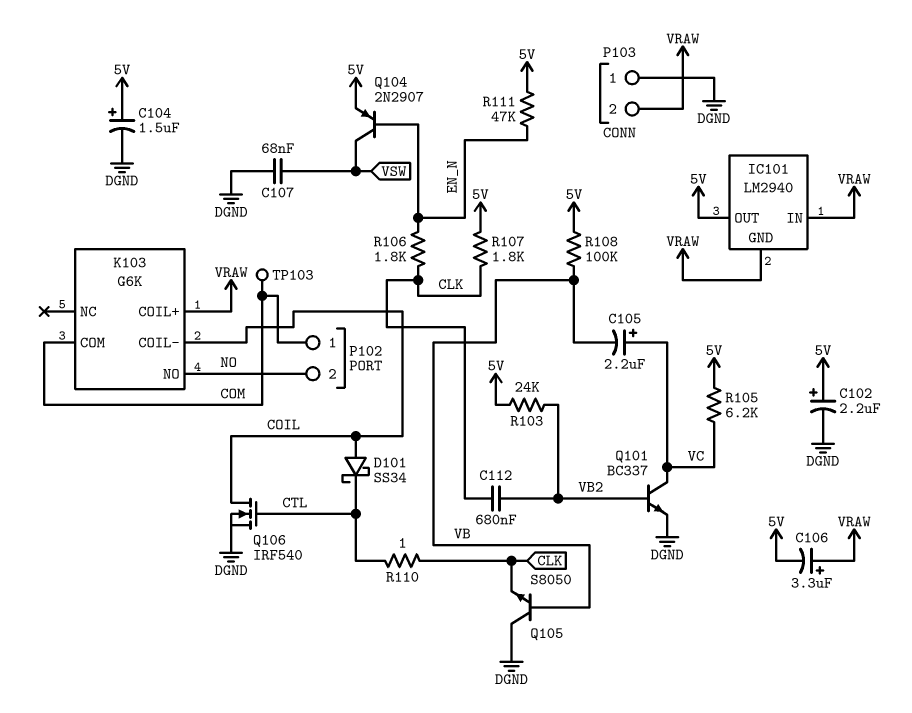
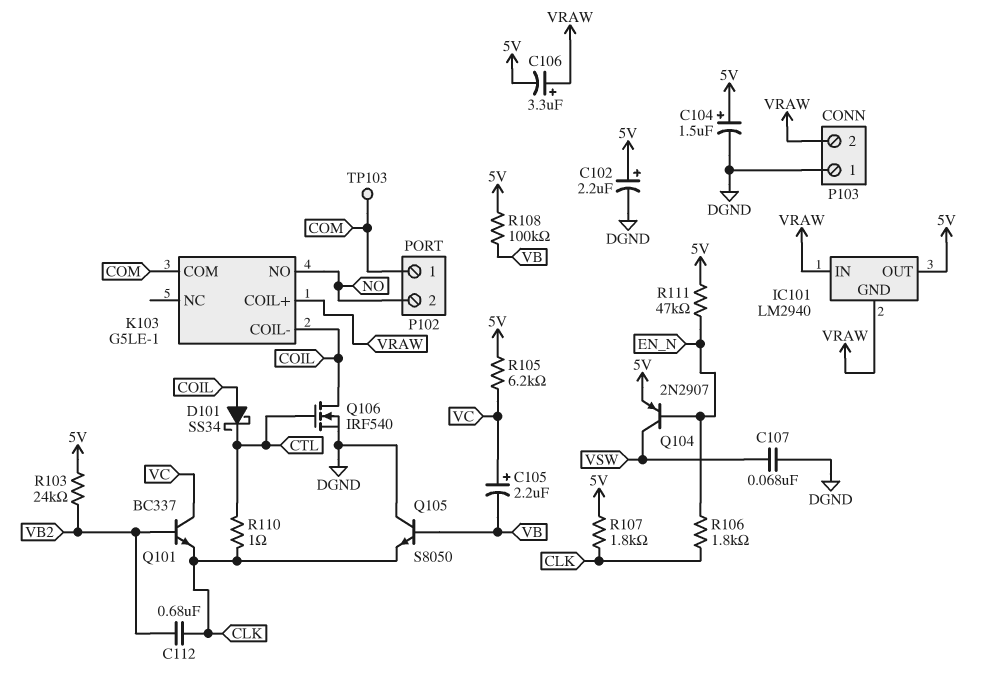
K103: G6K -> G5LE-1
Q101: NPN BC337 (B VB2, C VC, E DGND) -> NPN BC337 (B VB2, C VC, E CLK)

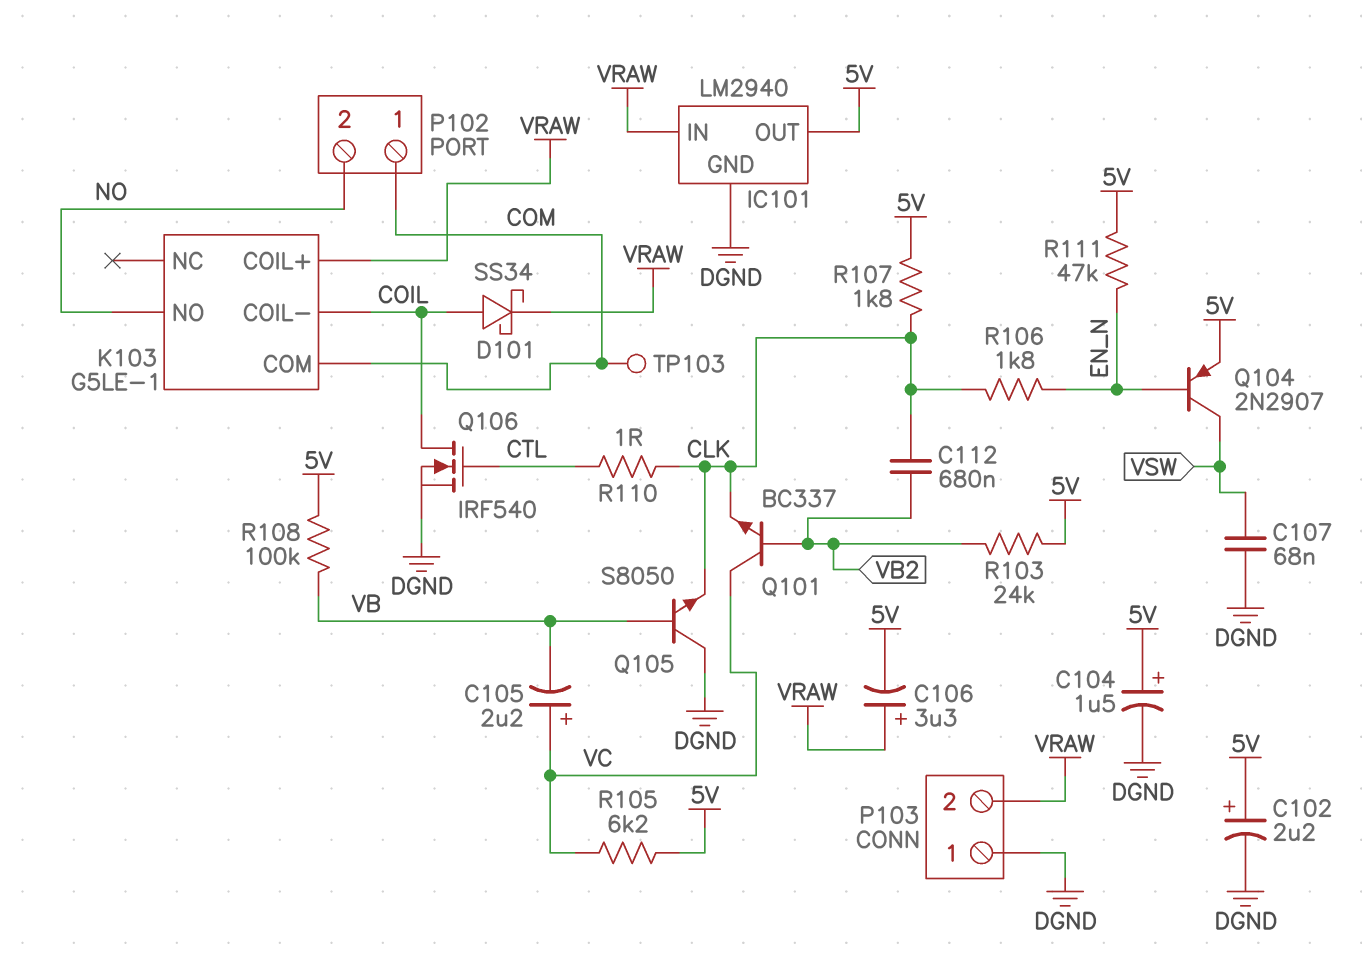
D101: schottky SS34 (A COIL, K CTL) -> schottky SS34 (A COIL, K VRAW)
IC101 pin GND: VRAW -> DGND

